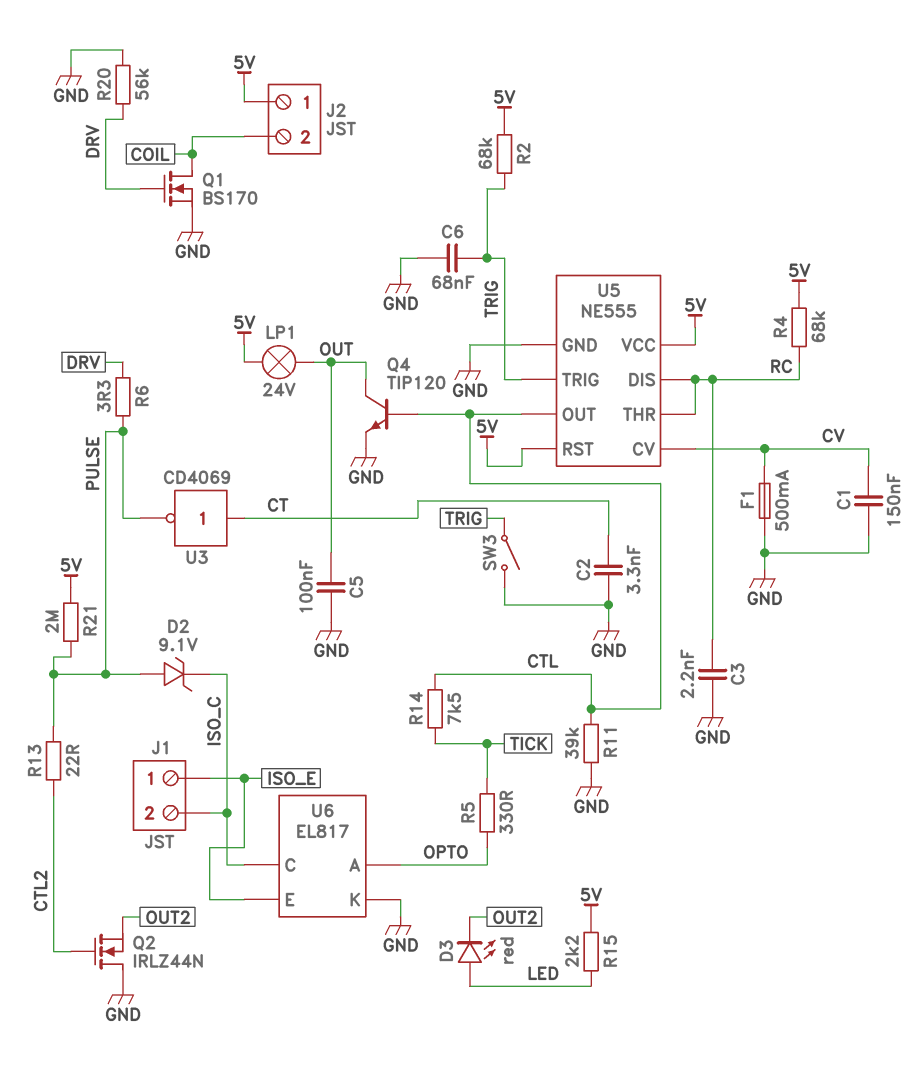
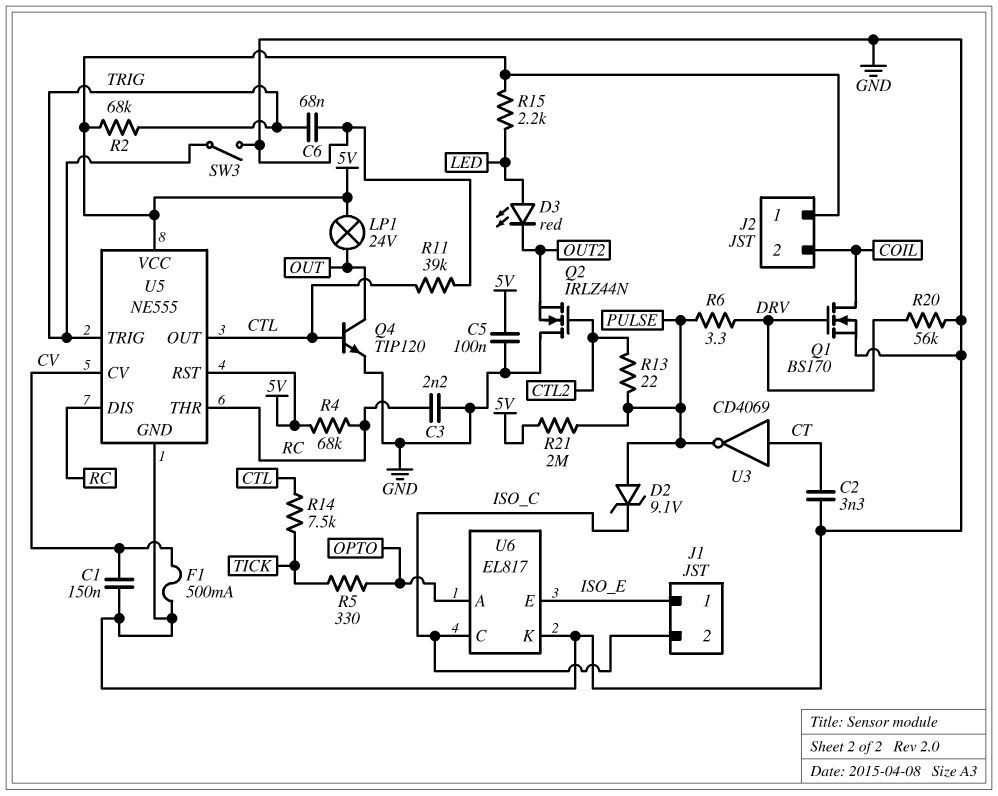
C5: 100nF (GND, OUT) -> 100nF (5V, GND)

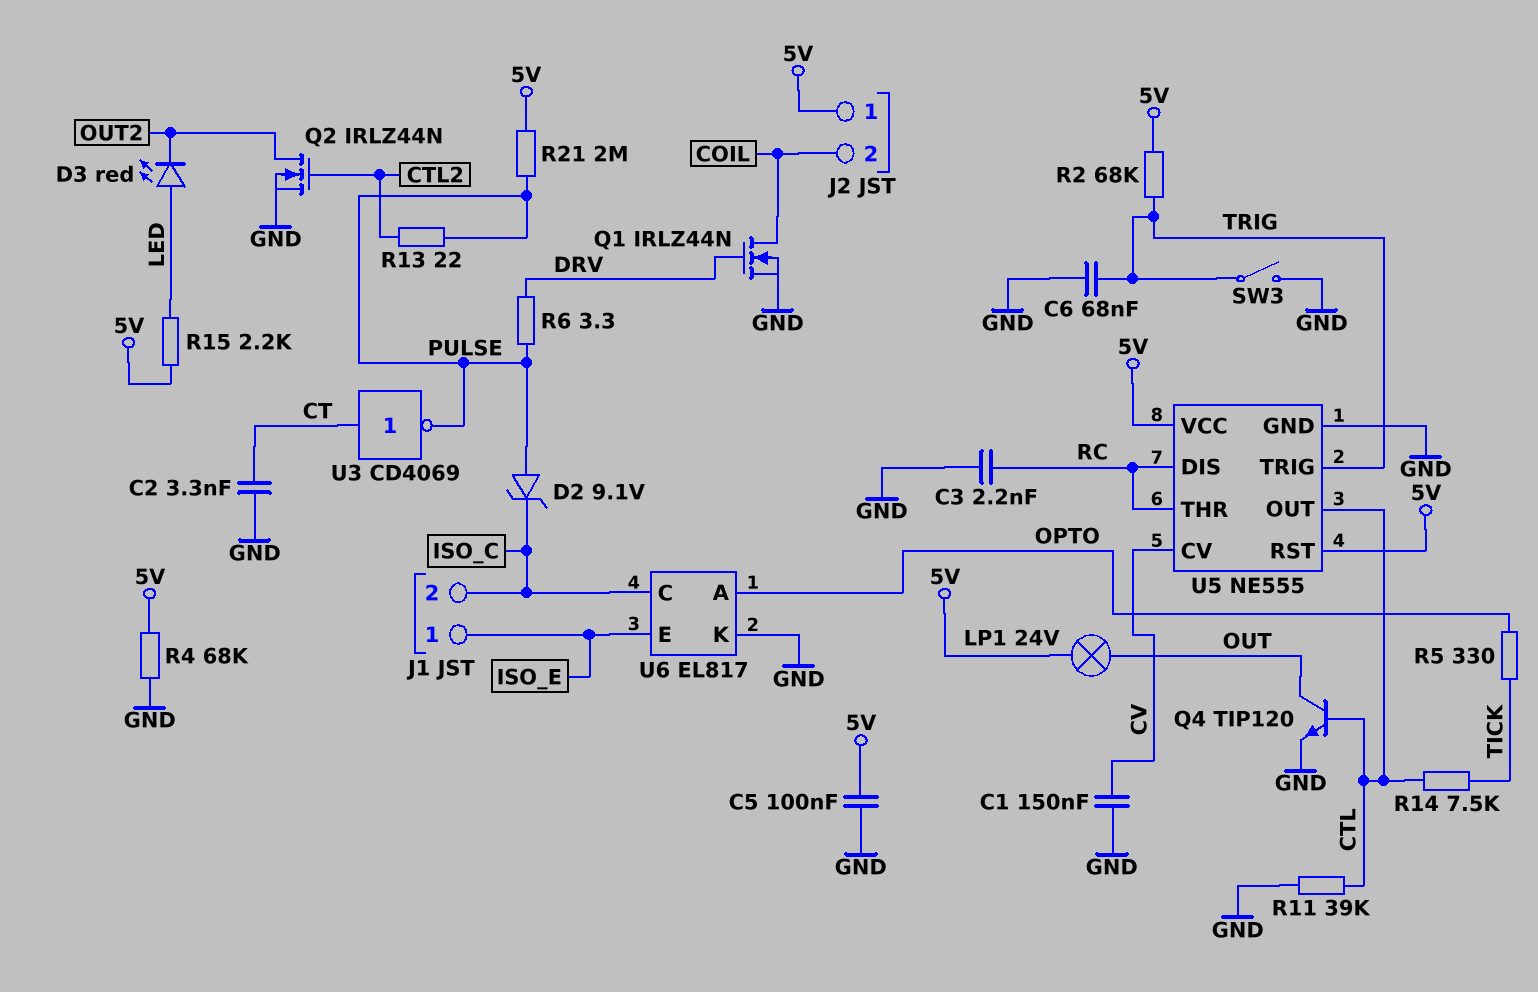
F1: 500mA (CV, GND) -> none
Q1: NMOS BS170 (G DRV, D COIL, S GND) -> NMOS IRLZ44N (G DRV, D COIL, S GND)
Q2: NMOS IRLZ44N (G CTL2, D GND, S OUT2) -> NMOS IRLZ44N (G CTL2, D OUT2, S GND)
R4: 68k (5V, RC) -> 68k (5V, GND)
R20: 56k (DRV, GND) -> none

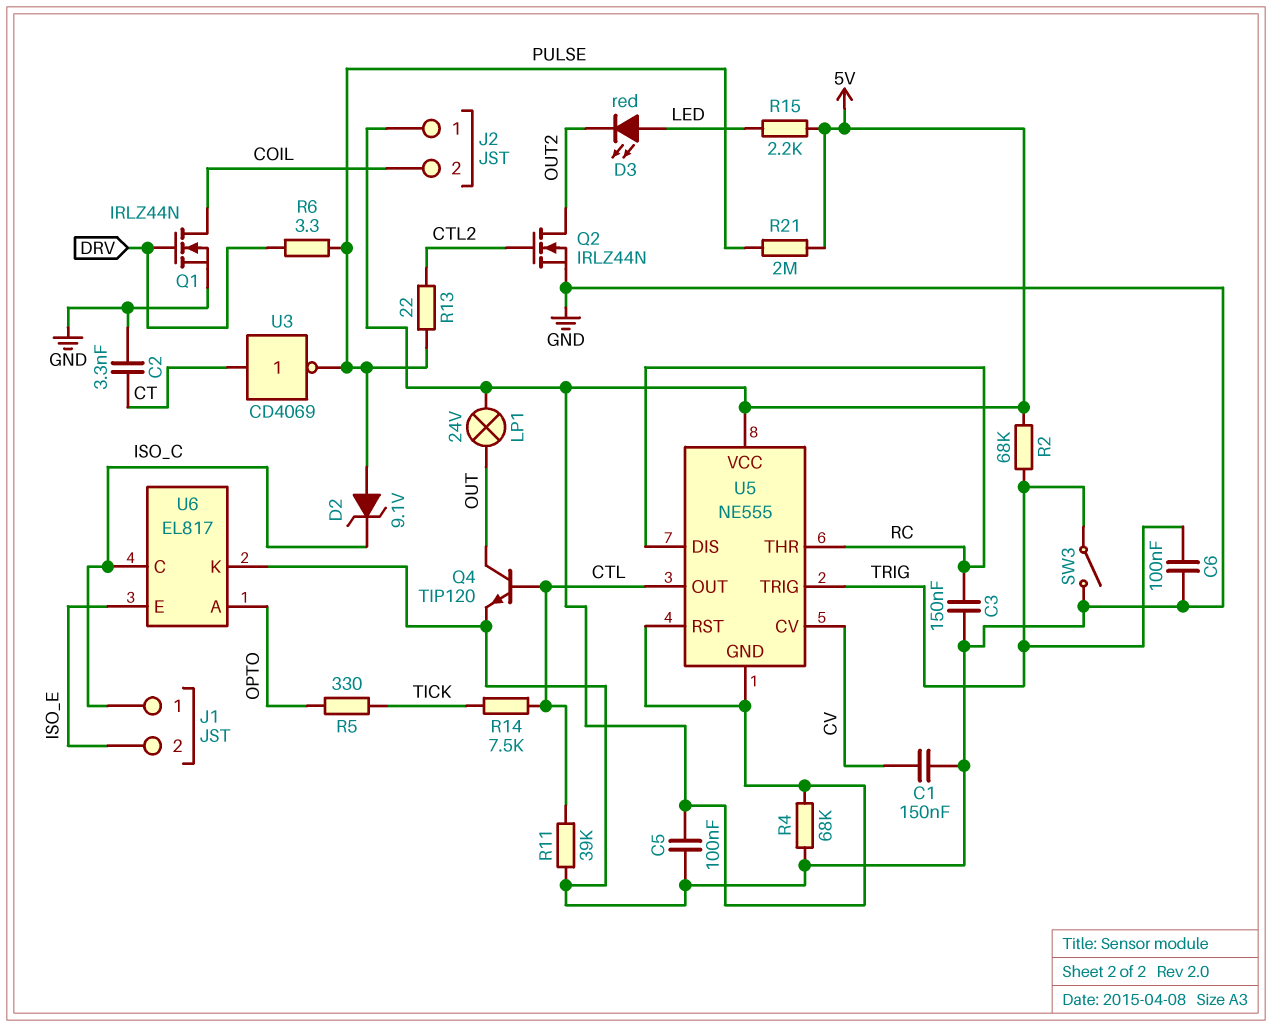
C3: 2.2nF (GND, RC) -> 150nF (GND, RC)
C6: 68nF (GND, TRIG) -> 100nF (GND, TRIG)
J1 pin 1: ISO_E -> ISO_C
J1 pin 2: ISO_C -> ISO_E
U5 pin GND: GND -> 5V

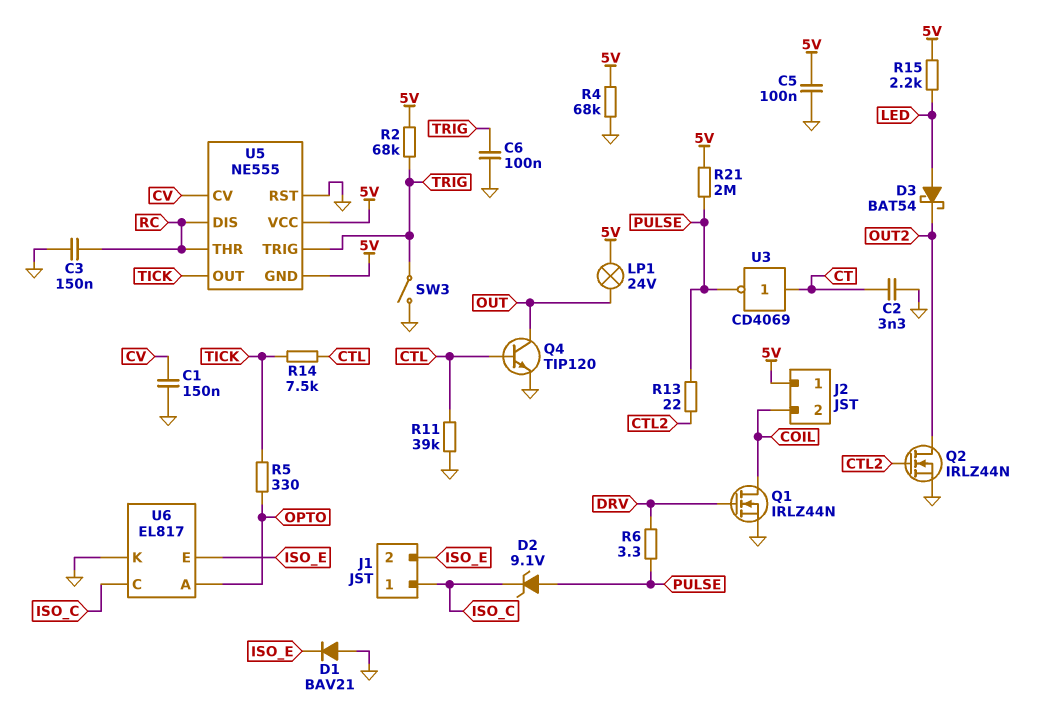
D1: none -> diode BAV21 (A GND, K ISO_E)
D3: LED red (A LED, K OUT2) -> schottky BAT54 (A LED, K OUT2)
U5 pin OUT: CTL -> TICK
U5 pin RST: 5V -> GND

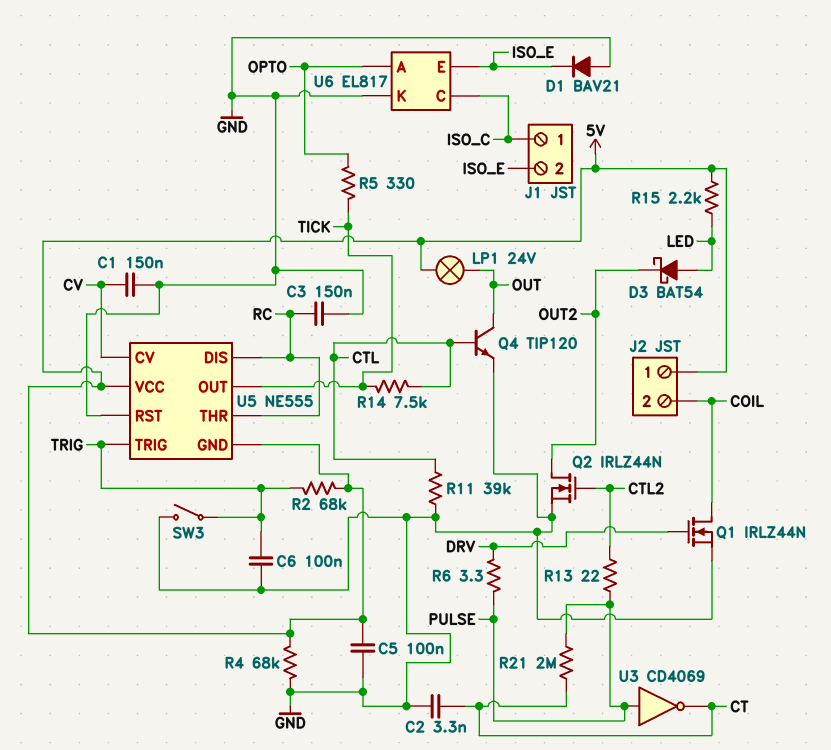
D2: zener 9.1V (A PULSE, K ISO_C) -> none
R21: 2M (5V, PULSE) -> 2M (CT, PULSE)
U3: NOT CD4069 (in CT, out PULSE) -> NOT CD4069 (in PULSE, out CT)

